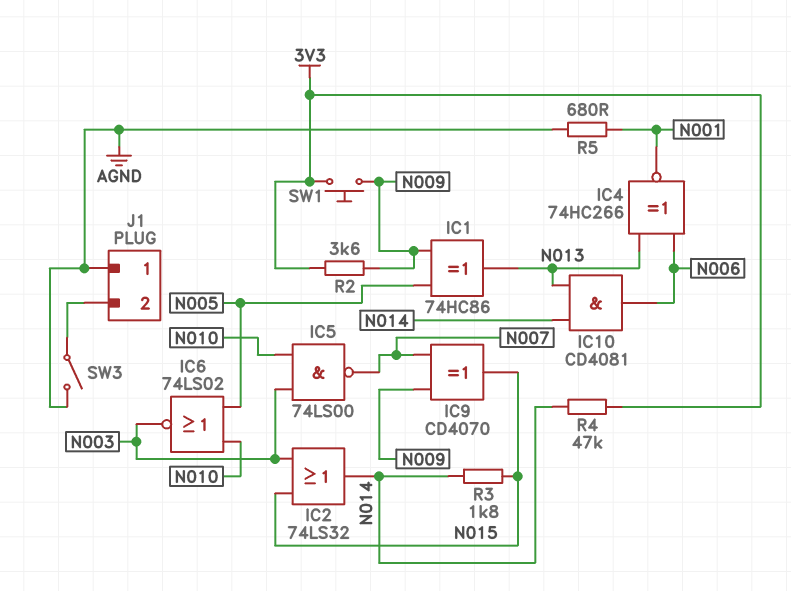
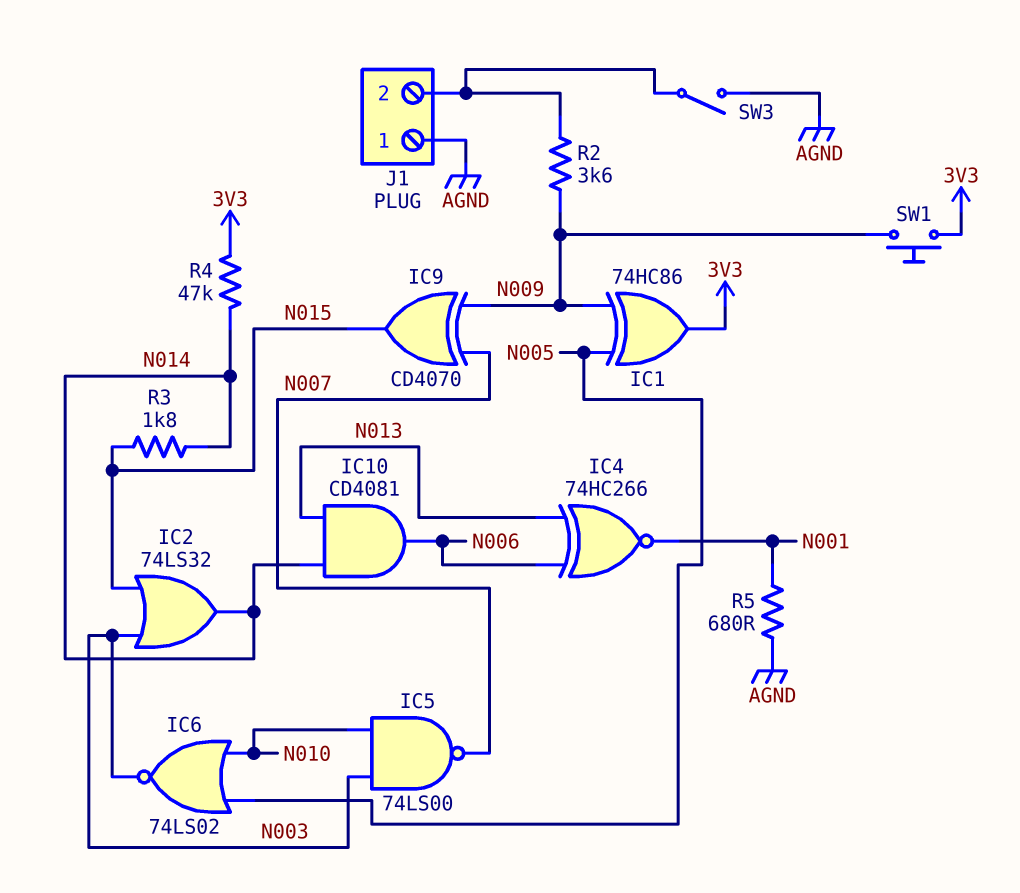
IC1: XOR 74HC86 (in N005, in N009, out N013) -> XOR 74HC86 (in N005, in N009, out 3V3)
R2: 3.6k (3V3, N009) -> 3.6k (J1/2, N009)

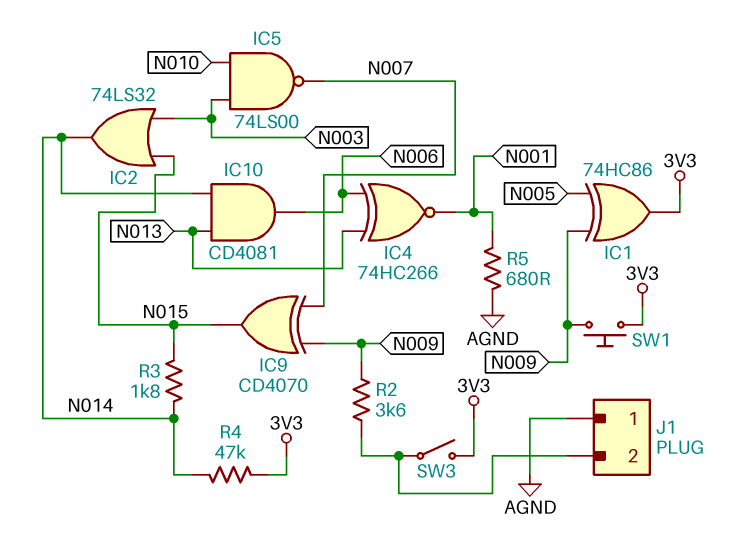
IC6: NOR 74LS02 (in N005, in N010, out N003) -> none
SW3: switch (AGND, J1/2) -> switch (3V3, J1/2)

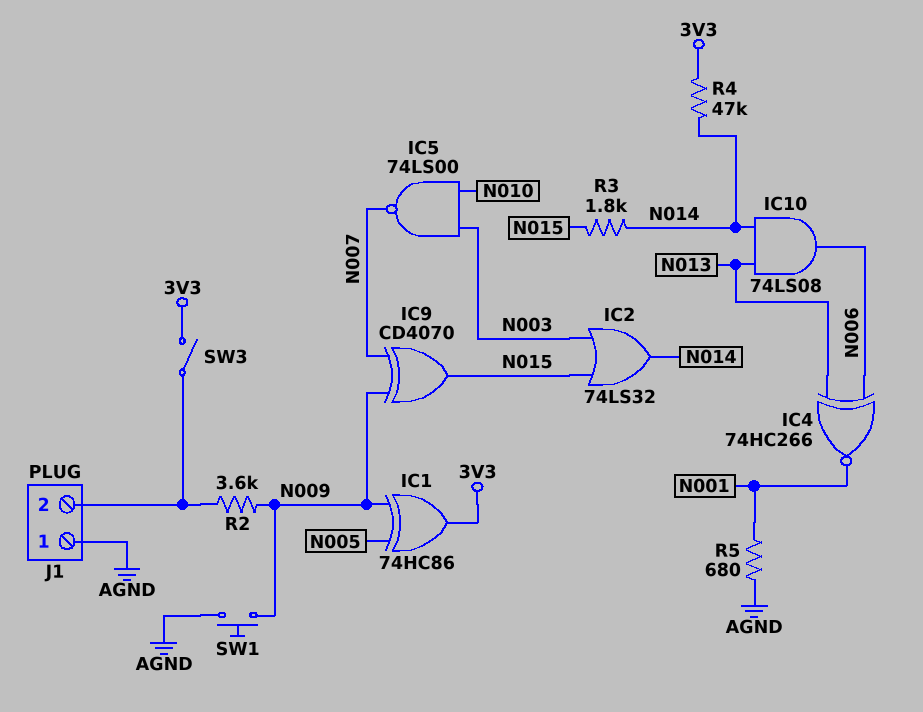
IC10: AND CD4081 (in N013, in N014, out N006) -> AND 74LS08 (in N013, in N014, out N006)
SW1: button (3V3, N009) -> button (AGND, N009)

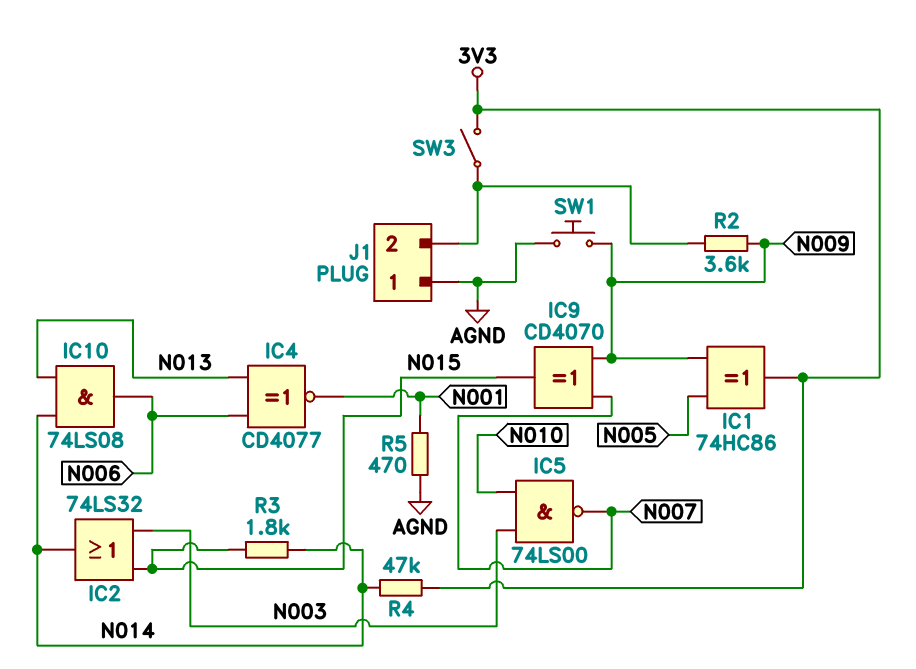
IC4: XNOR 74HC266 (in N006, in N013, out N001) -> XNOR CD4077 (in N006, in N013, out N001)
R5: 680 (AGND, N001) -> 470 (AGND, N001)

